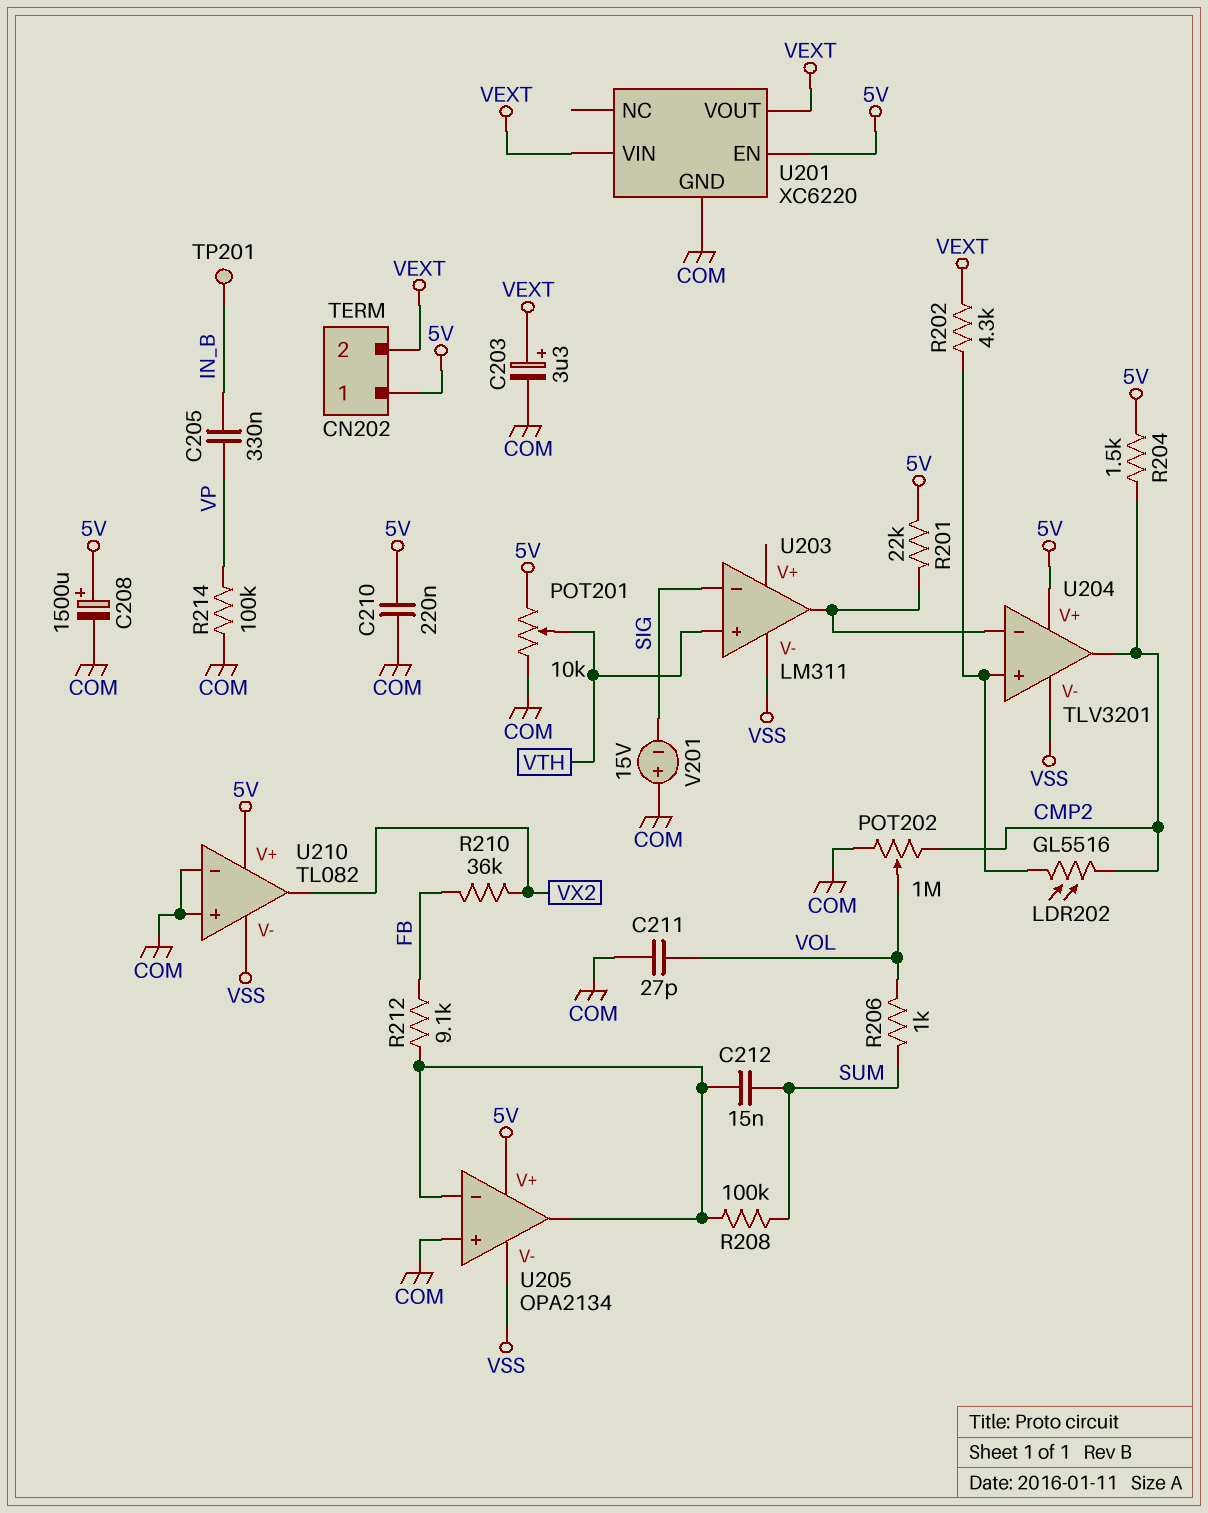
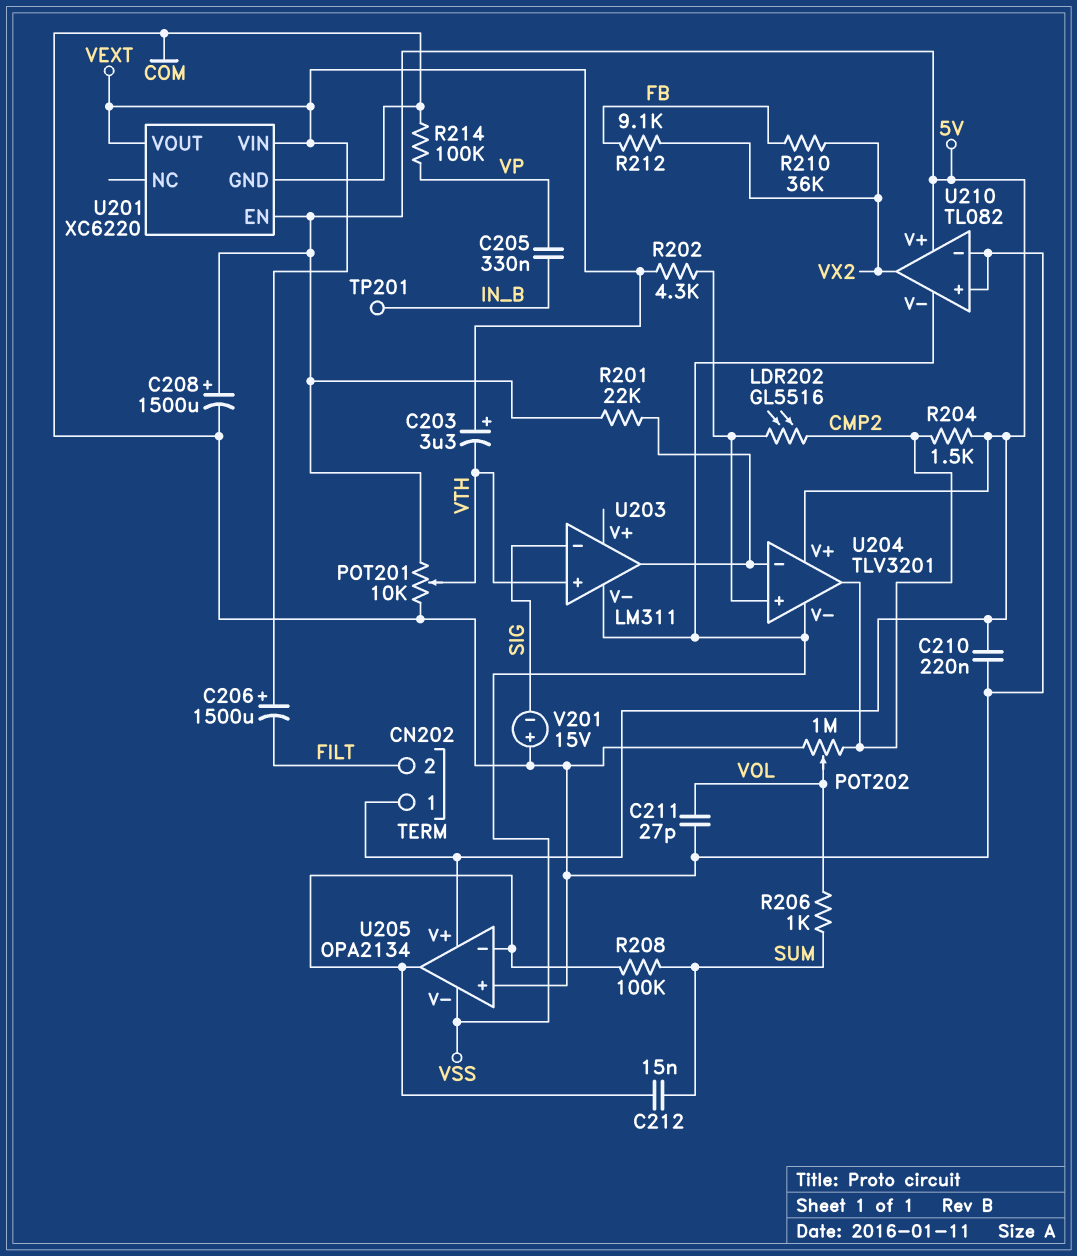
C203: 3.3uF (plus VEXT, minus COM) -> 3.3uF (plus VEXT, minus VTH)
C206: none -> 1500uF (plus VEXT, minus FILT)
CN202 pin 2: VEXT -> FILT
R212: 9.1k (FB, U205/in-) -> 9.1k (FB, VX2)

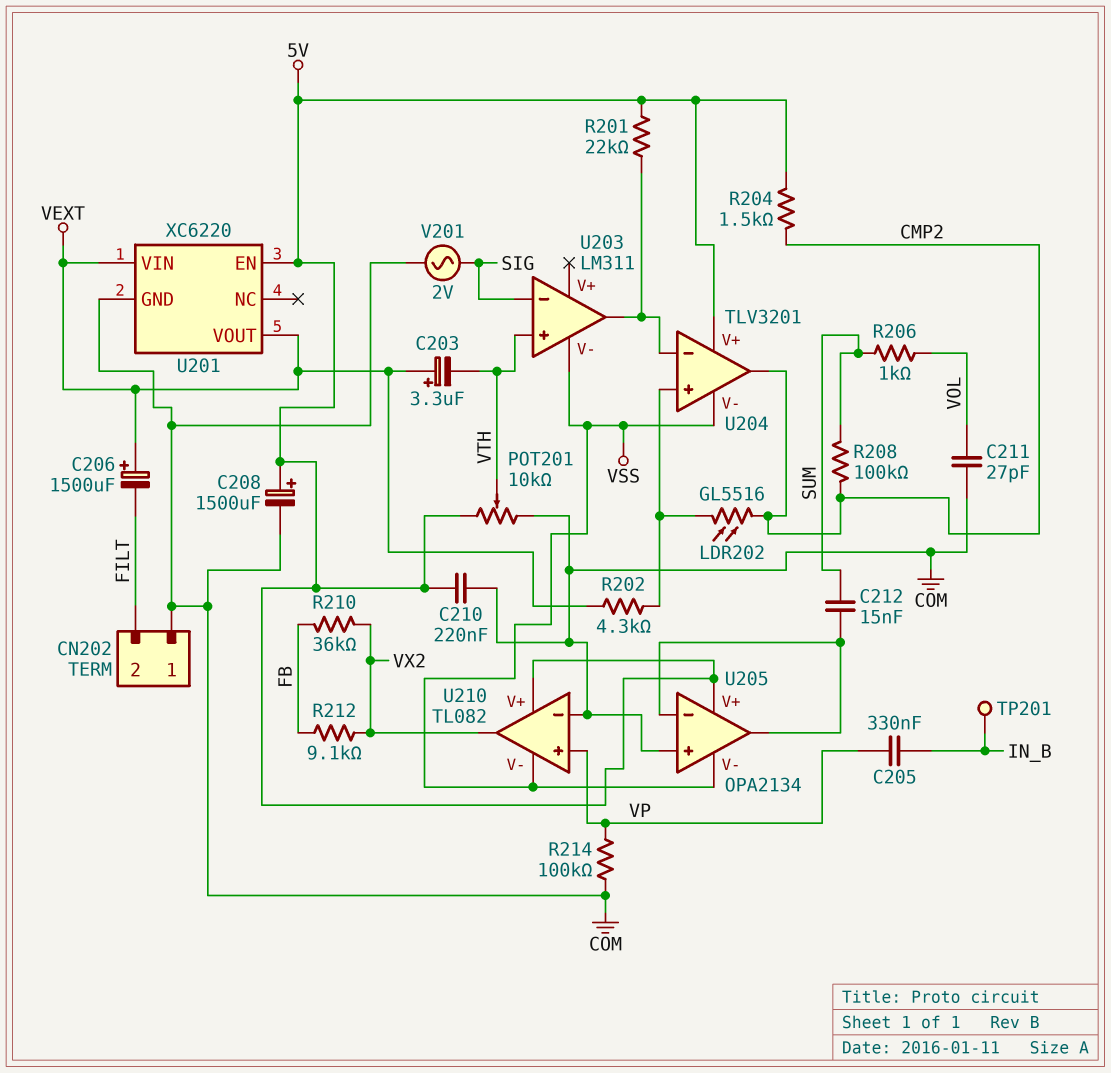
CN202 pin 1: 5V -> COM
POT202: 1M (CMP2, COM, wiper VOL) -> none
R208: 100k (SUM, U205/in-) -> 100k (CMP2, SUM)
U210 pin in+: COM -> VP
V201: 15V (plus COM, minus SIG) -> AC 2V (COM, SIG)

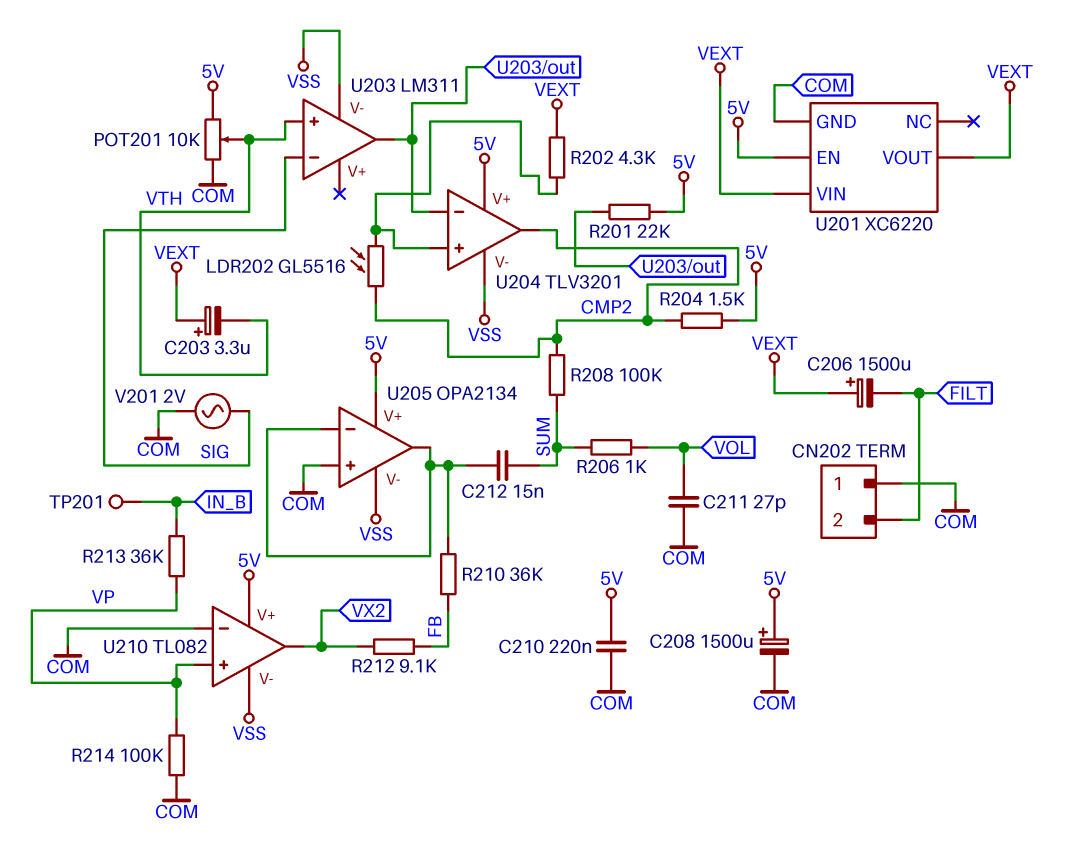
C205: 330nF (IN_B, VP) -> none
R210: 36k (FB, VX2) -> 36k (FB, U205/in-)
R213: none -> 36k (IN_B, VP)

